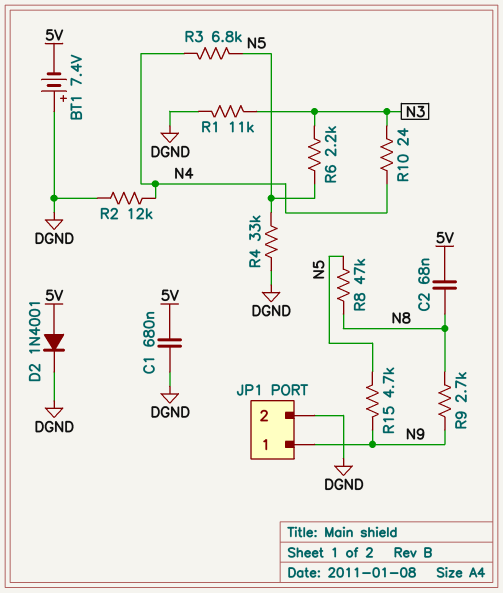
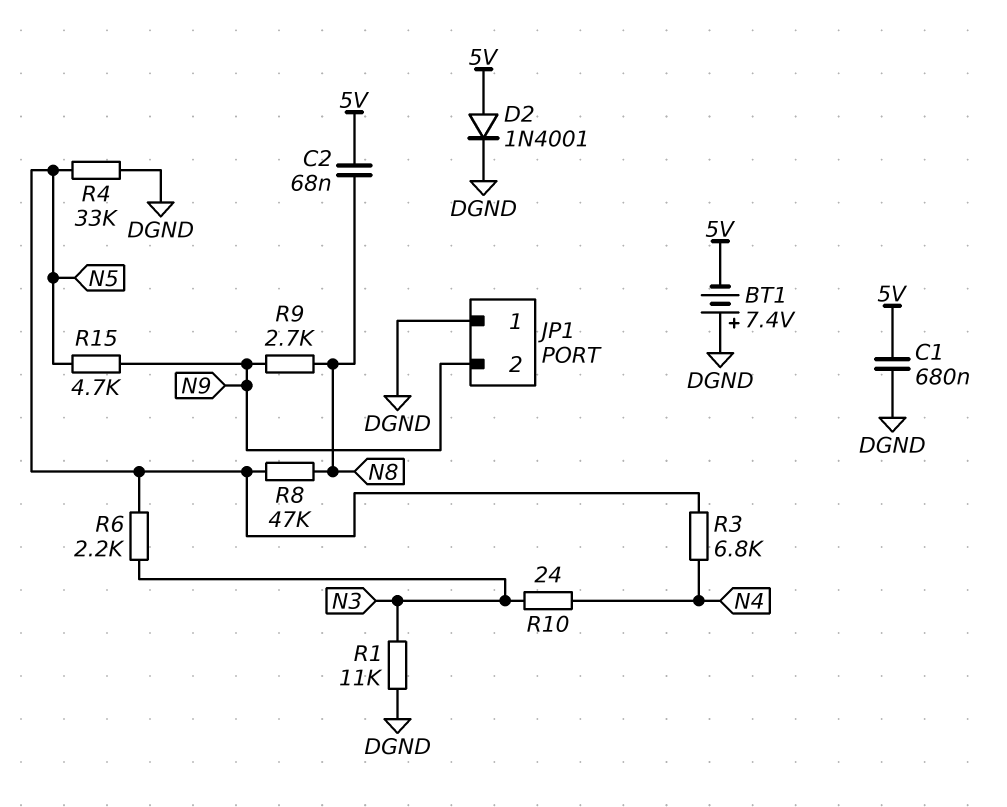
JP1 pin 1: N9 -> DGND
JP1 pin 2: DGND -> N9
R2: 12k (DGND, N4) -> none

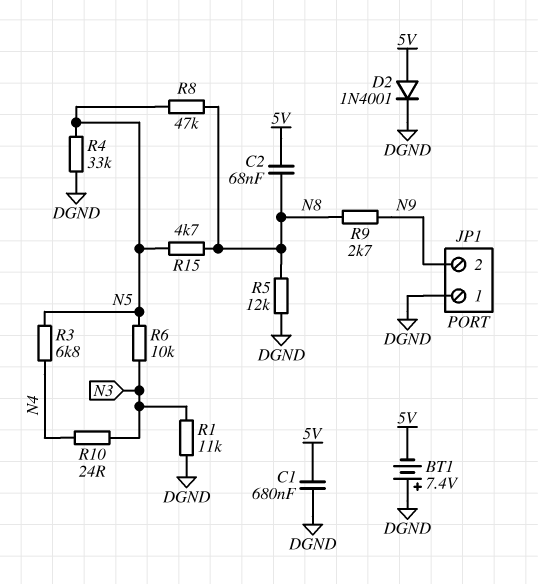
R5: none -> 12k (DGND, N8)
R6: 2.2k (N3, N5) -> 10k (N3, N5)
R15: 4.7k (N5, N9) -> 4.7k (N5, N8)

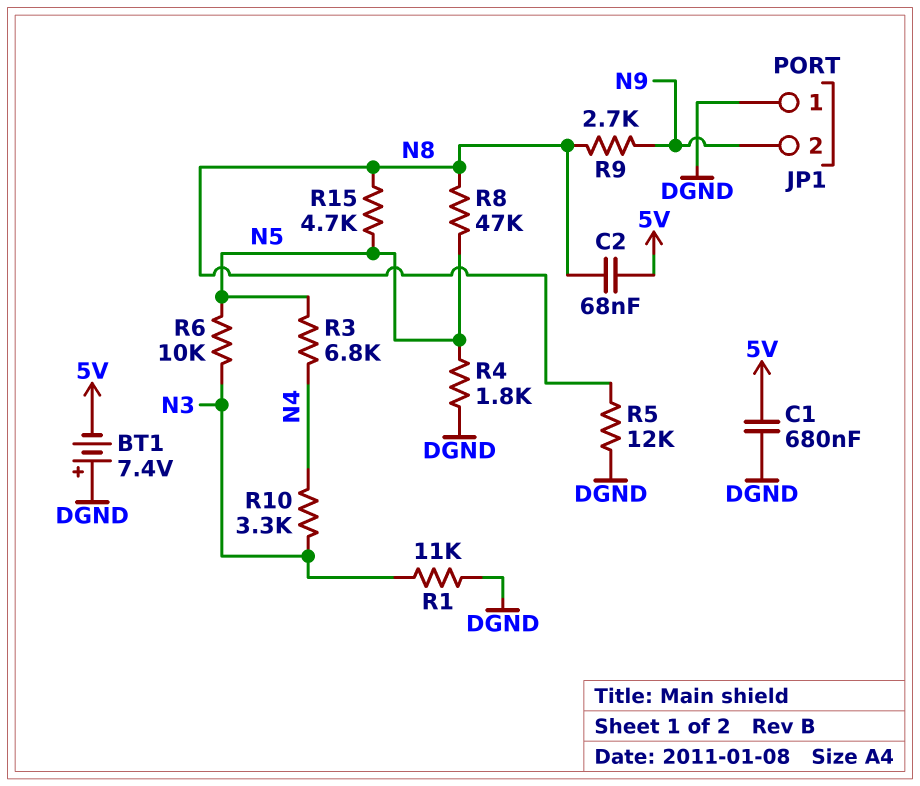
D2: diode 1N4001 (A 5V, K DGND) -> none
R4: 33k (DGND, N5) -> 1.8k (DGND, N5)
R10: 24 (N3, N4) -> 3.3k (N3, N4)

